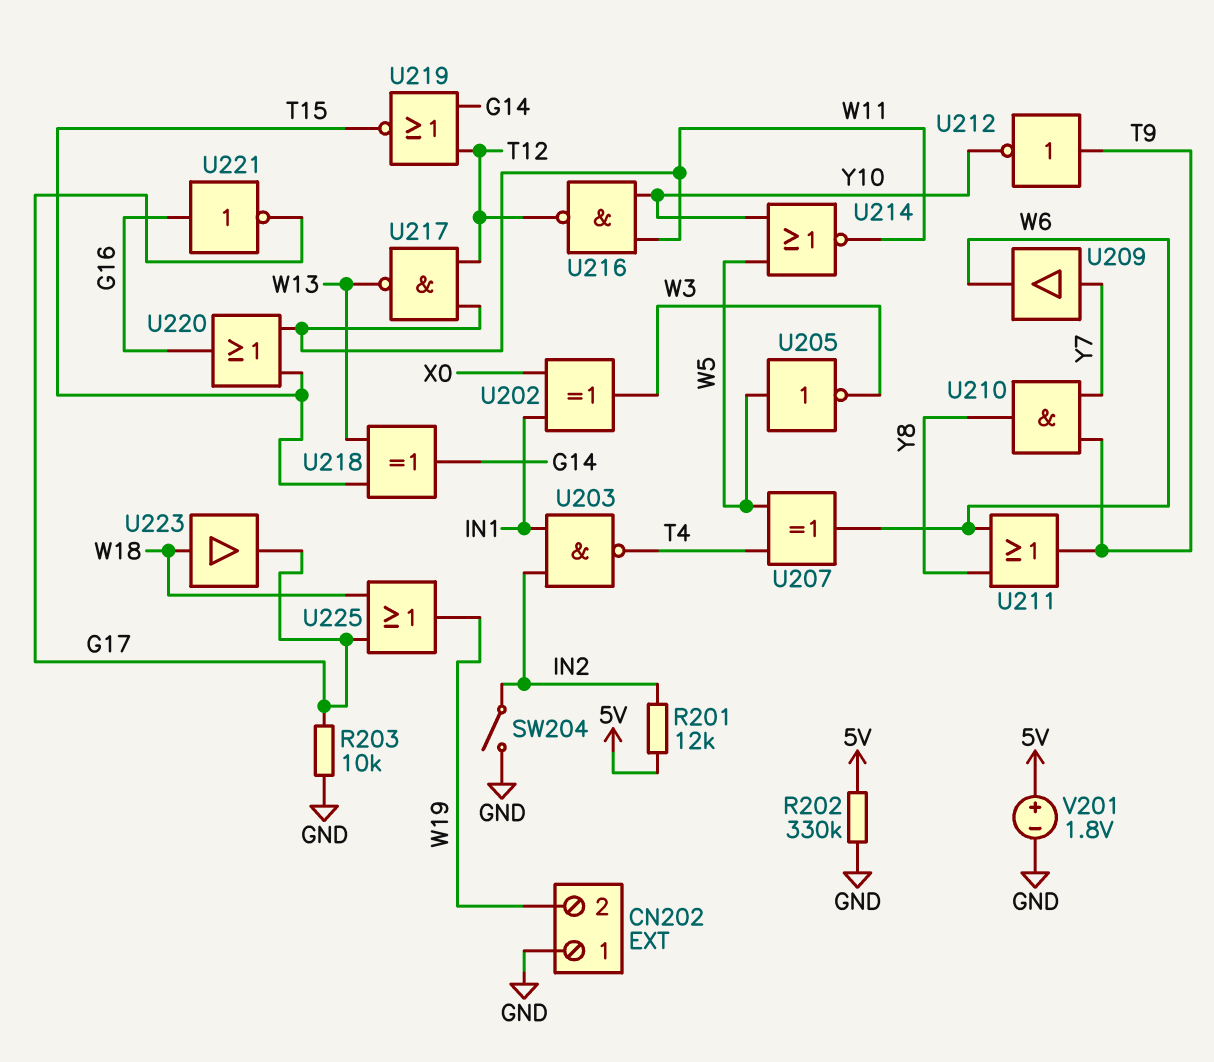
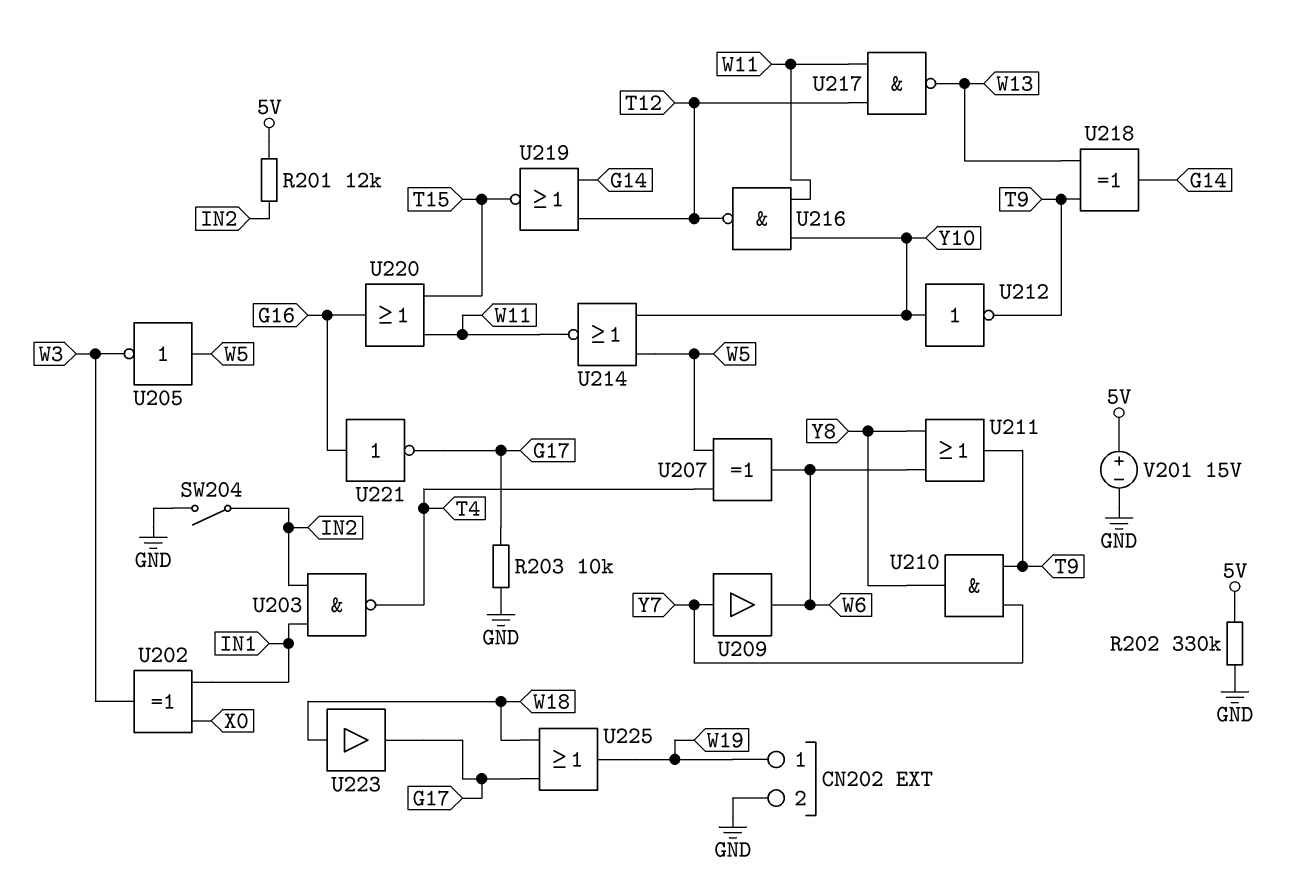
CN202 pin 1: GND -> W19
CN202 pin 2: W19 -> GND
U212: NOT (in T9, out Y10) -> NOT (in Y10, out T9)
U218: XOR (in T15, in W13, out G14) -> XOR (in T9, in W13, out G14)
V201: 1.8V (plus 5V, minus GND) -> 15V (plus 5V, minus GND)

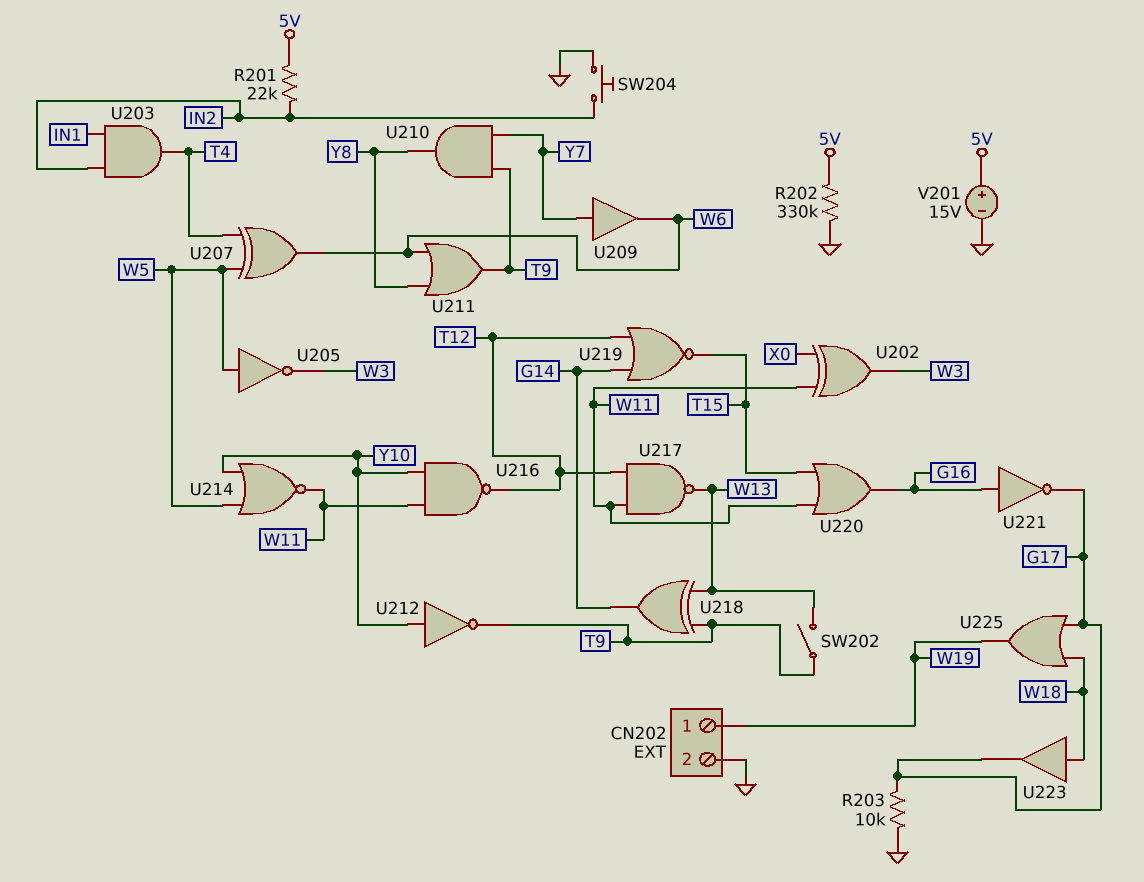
R201: 12k (5V, IN2) -> 22k (5V, IN2)
SW202: none -> switch (T9, W13)
SW204: switch (GND, IN2) -> button (GND, IN2)
U202: XOR (in IN1, in X0, out W3) -> XOR (in W11, in X0, out W3)
U203: NAND (in IN1, in IN2, out T4) -> AND (in IN1, in IN2, out T4)

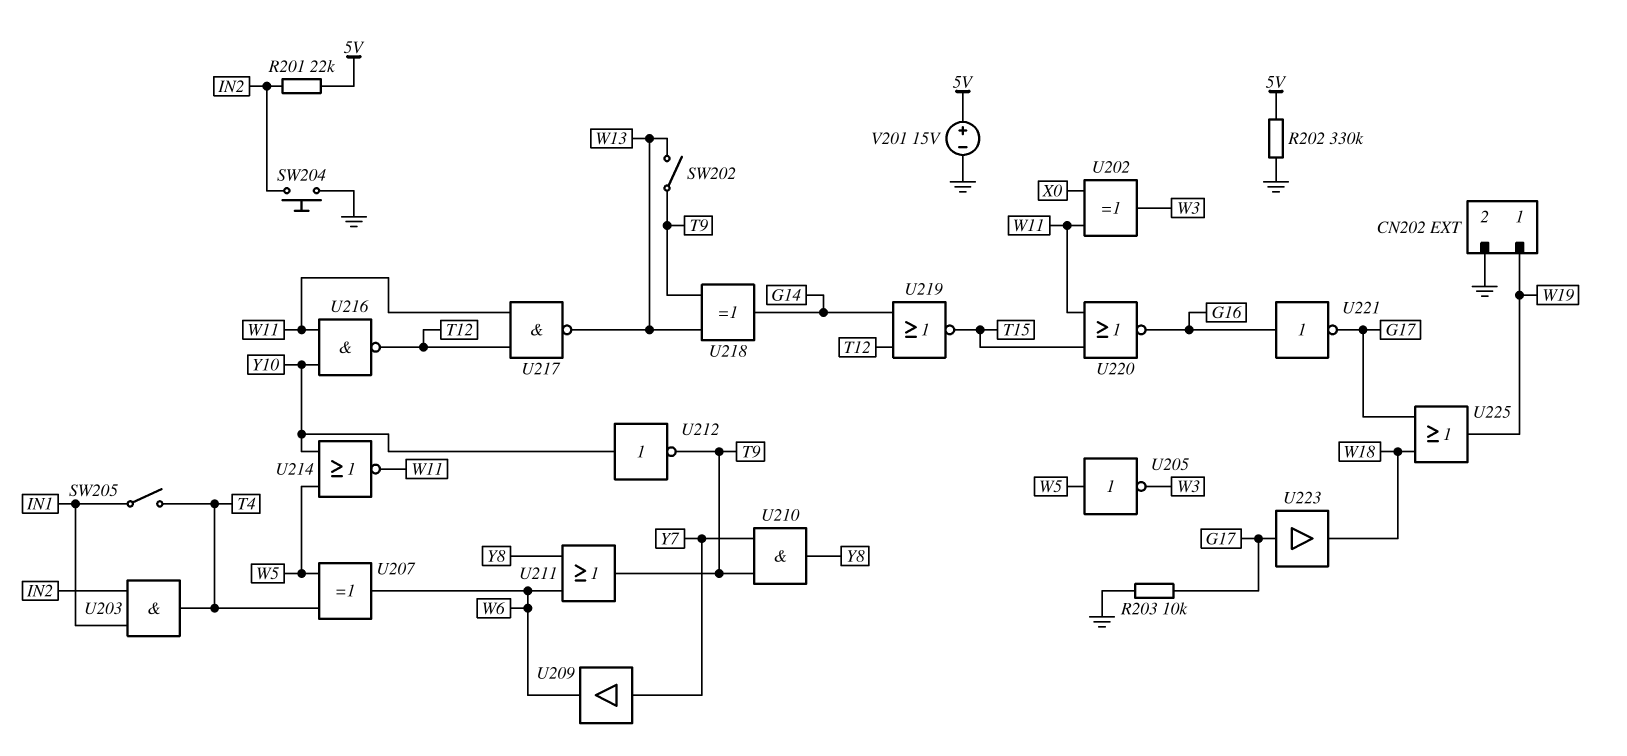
SW205: none -> switch (IN1, T4)
U220: OR (in T15, in W11, out G16) -> NOR (in T15, in W11, out G16)
U223: buffer (in W18, out G17) -> buffer (in G17, out W18)

